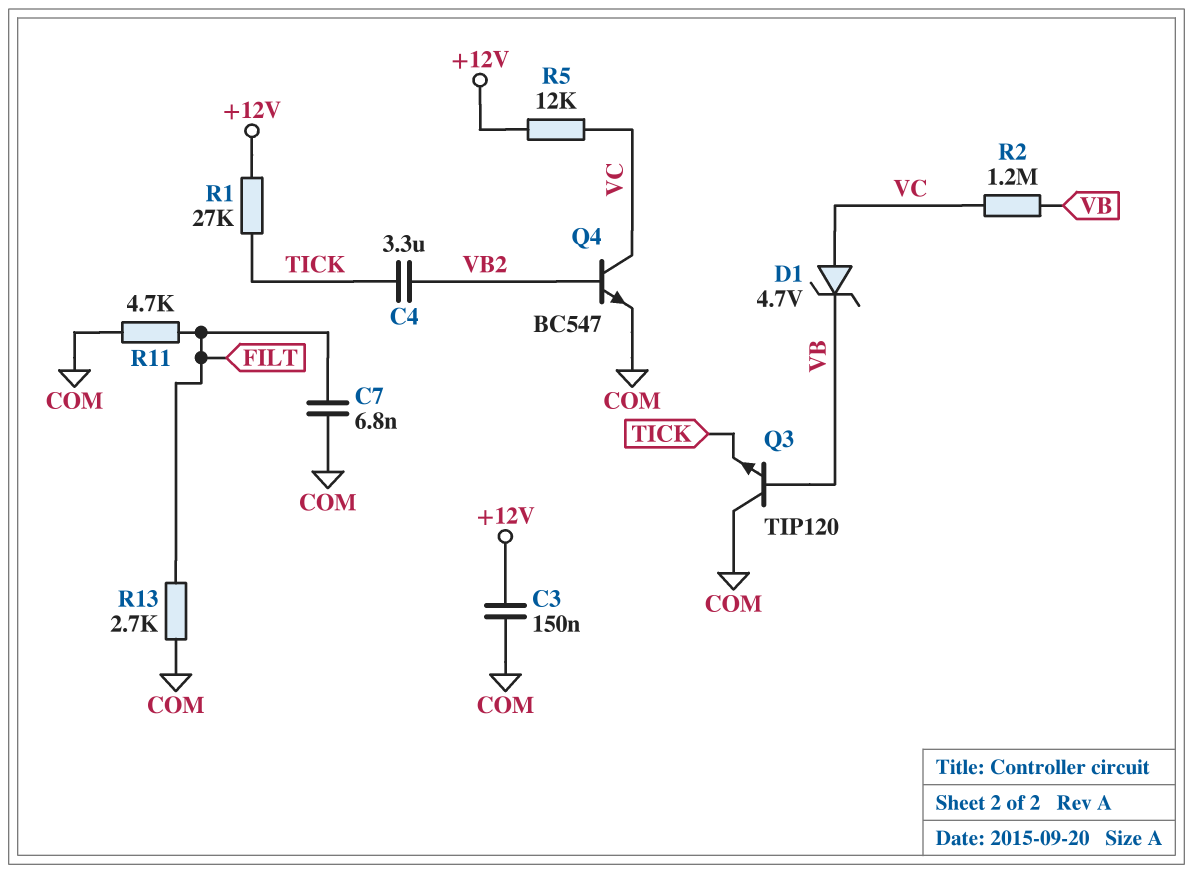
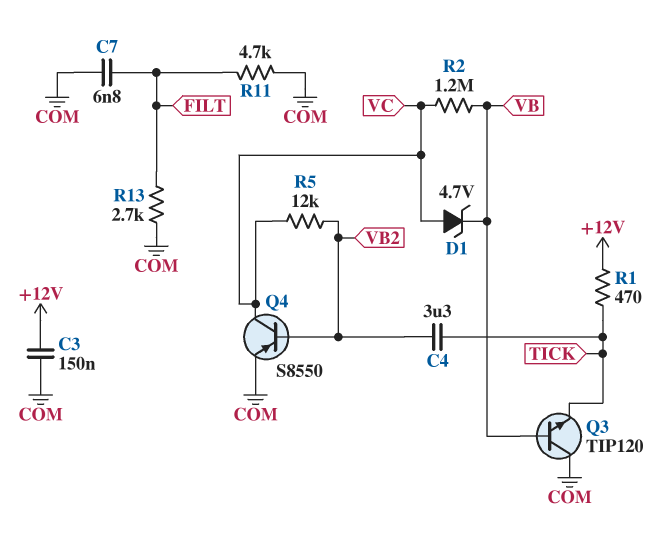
Q4: NPN BC547 (B VB2, C VC, E COM) -> PNP S8550 (B VB2, C VC, E COM)
R1: 27k (+12V, TICK) -> 470 (+12V, TICK)
R5: 12k (+12V, VC) -> 12k (VB2, VC)

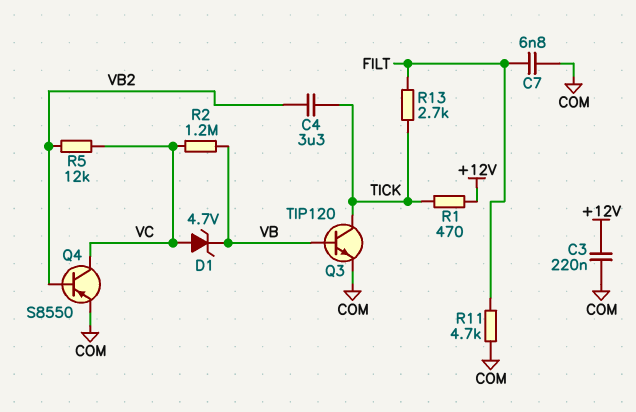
C3: 150nF (+12V, COM) -> 220nF (+12V, COM)
Q3: NPN TIP120 (B VB, C COM, E TICK) -> NPN TIP120 (B VB, C TICK, E COM)
R13: 2.7k (COM, FILT) -> 2.7k (FILT, TICK)

